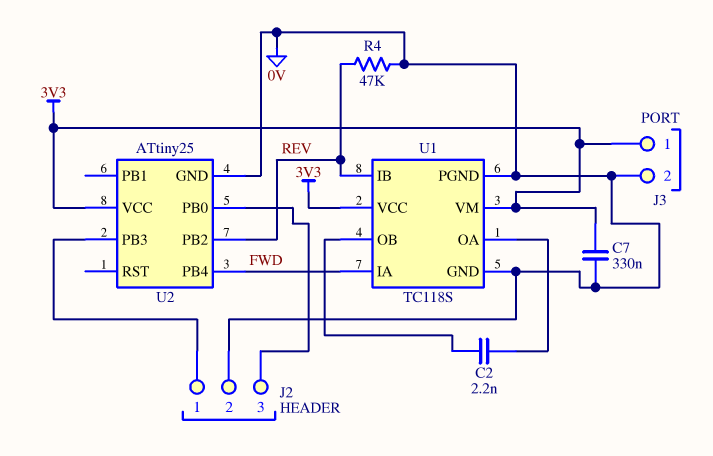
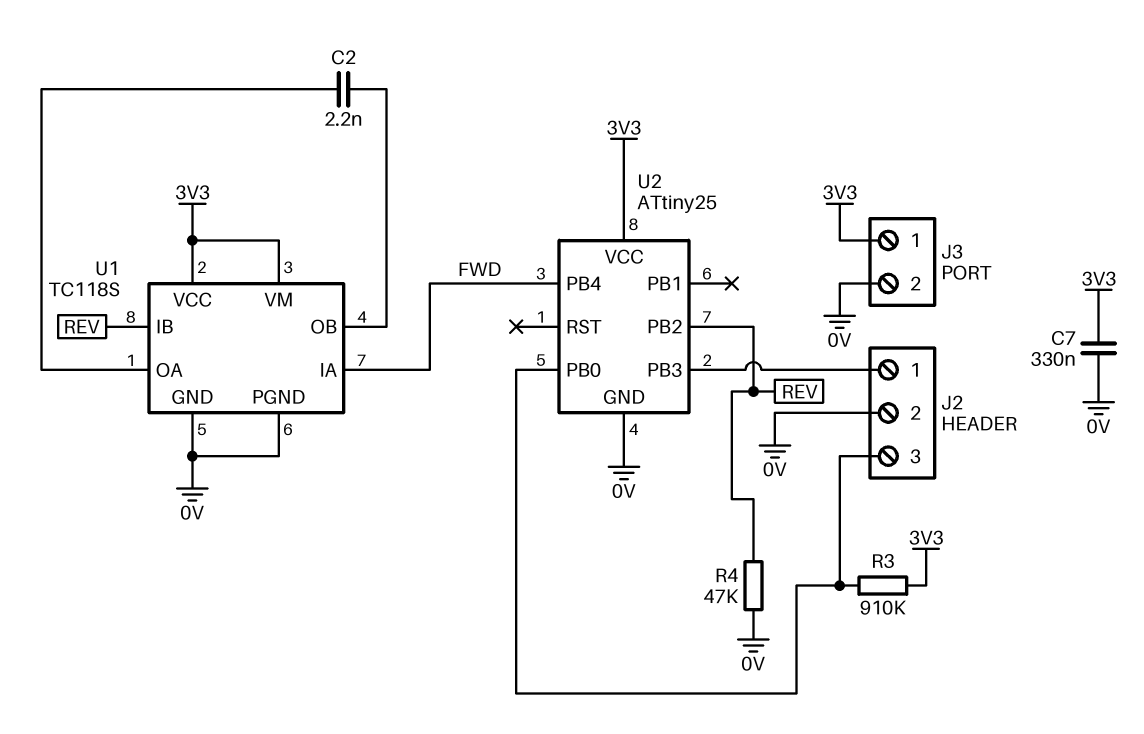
R3: none -> 910k (3V3, J2/3)

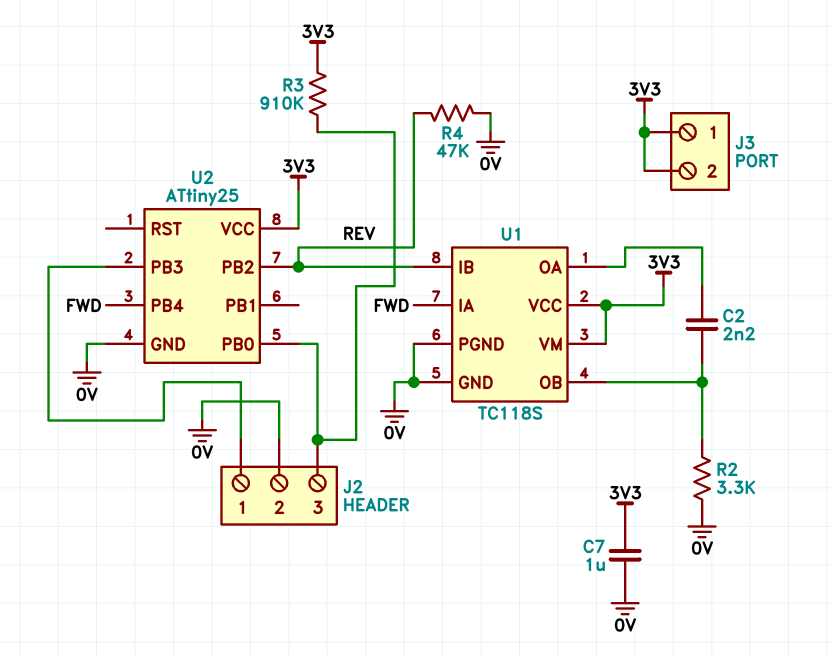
C7: 330nF (0V, 3V3) -> 1uF (0V, 3V3)
J3 pin 2: 0V -> 3V3
R2: none -> 3.3k (0V, U1/OB)

